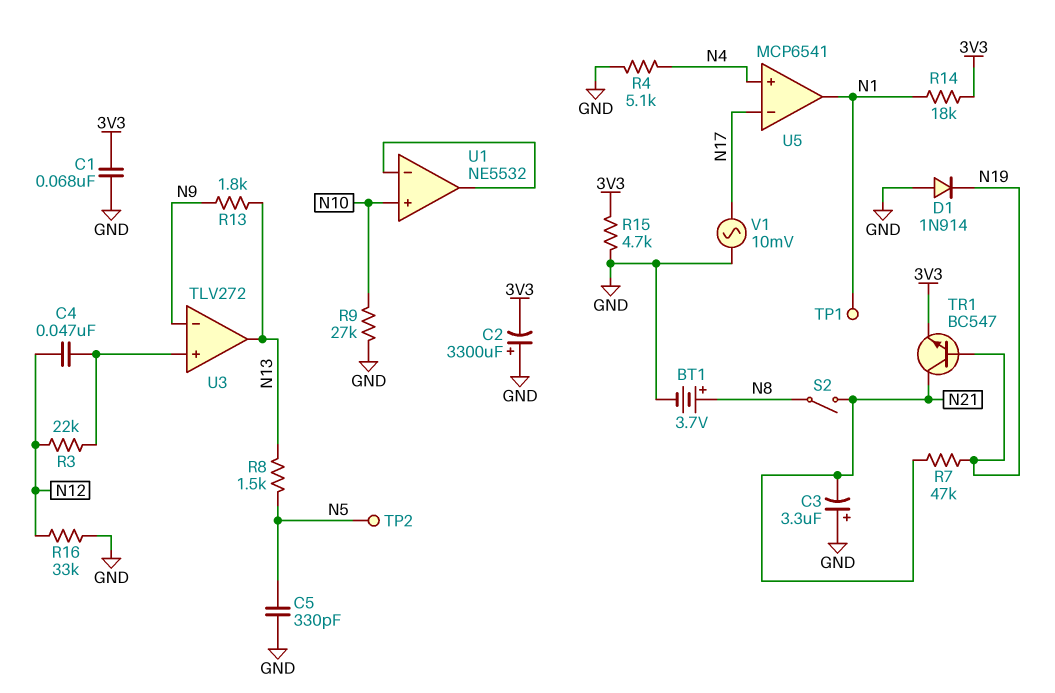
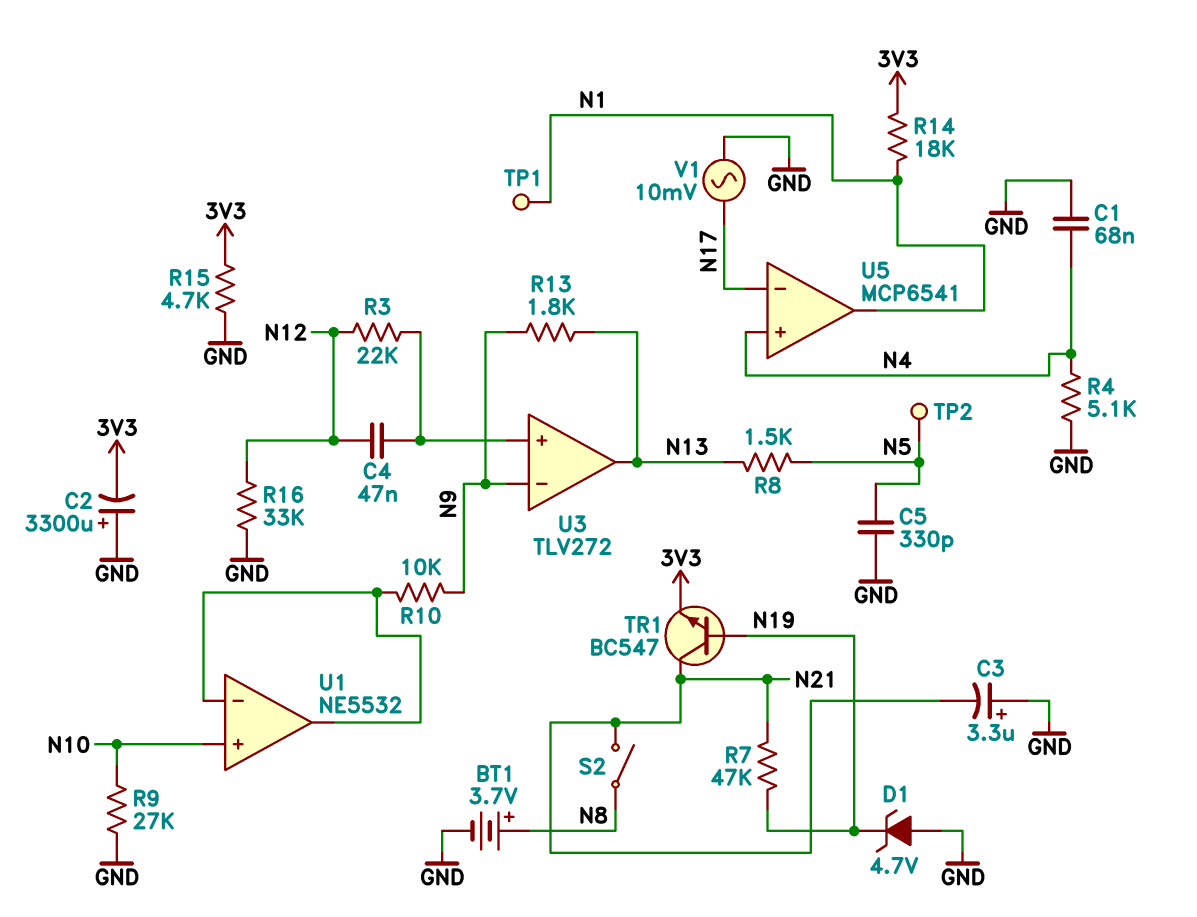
C1: 68nF (3V3, GND) -> 68nF (GND, N4)
D1: diode 1N914 (A GND, K N19) -> zener 4.7V (A GND, K N19)
R10: none -> 10k (N9, U1/in-)

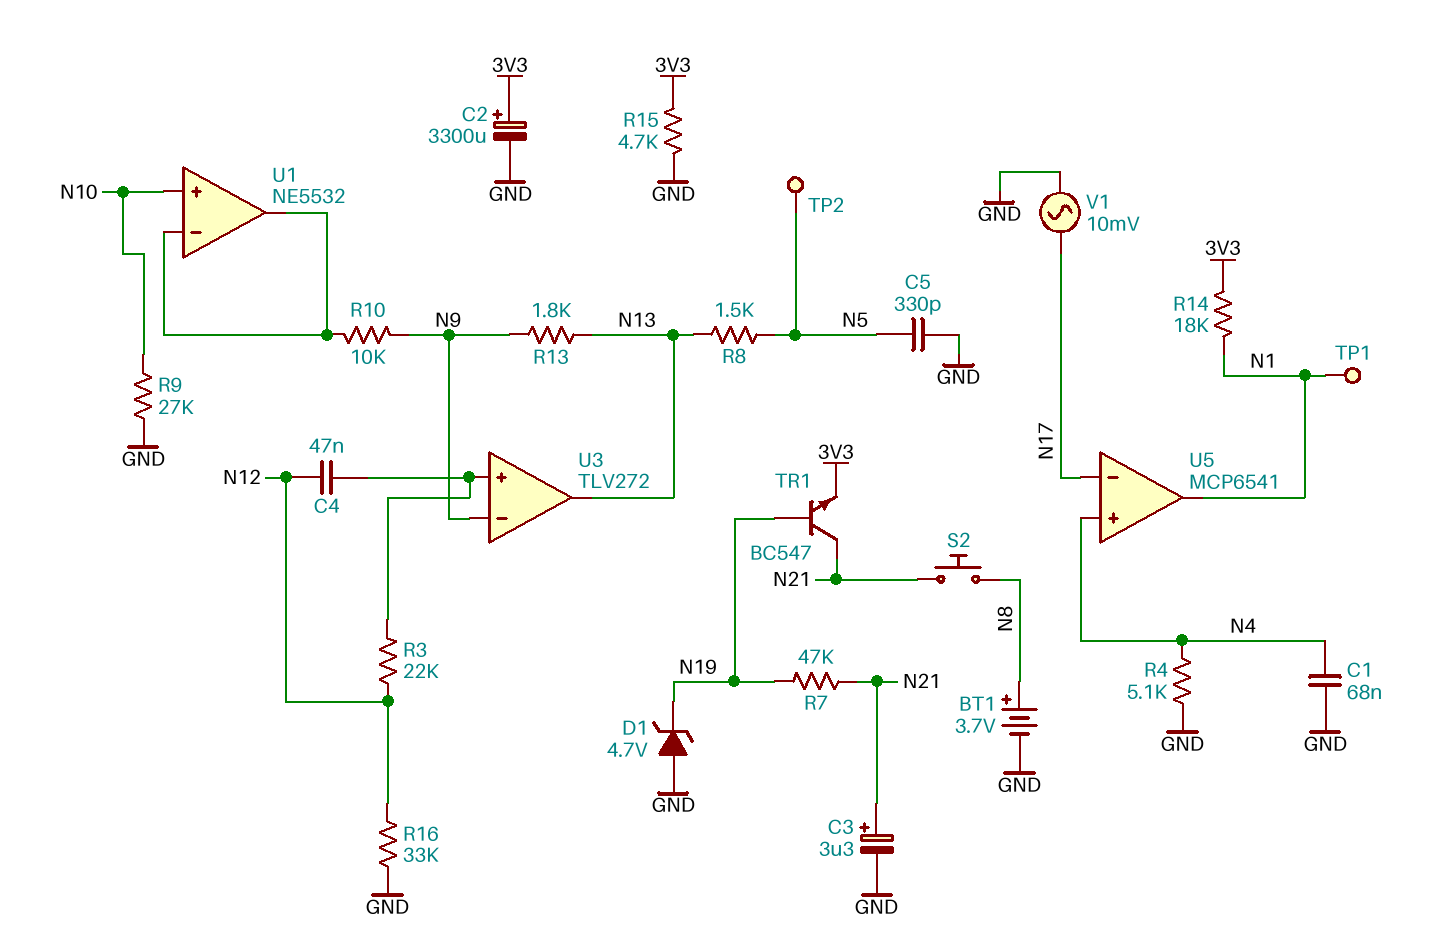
C2: 3300uF (plus GND, minus 3V3) -> 3300uF (plus 3V3, minus GND)
C3: 3.3uF (plus GND, minus N21) -> 3.3uF (plus N21, minus GND)
S2: switch (N8, N21) -> button (N8, N21)

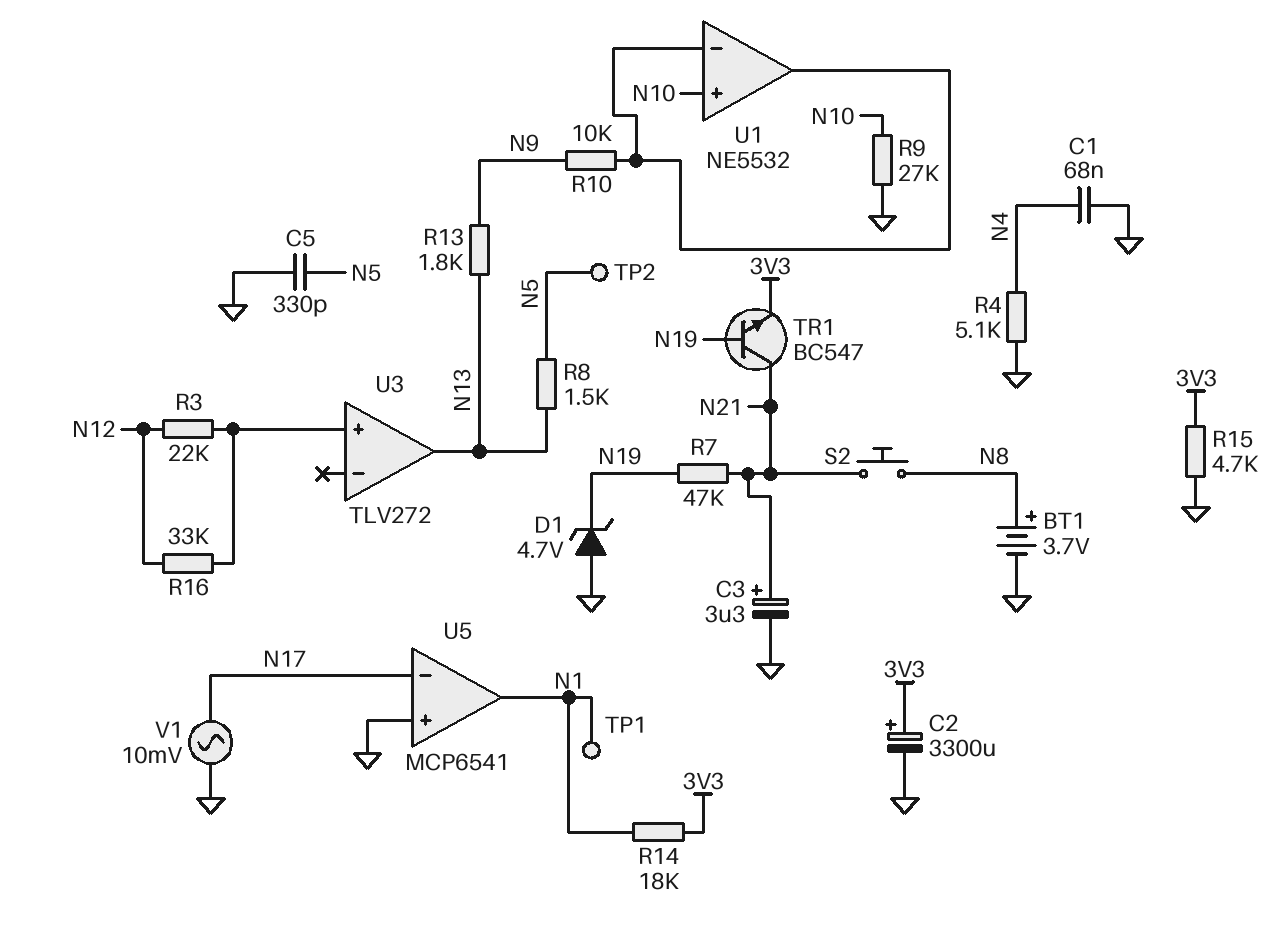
C4: 47nF (N12, U3/in+) -> none
R16: 33k (GND, N12) -> 33k (N12, U3/in+)
U3 pin in-: N9 -> none
U5 pin in+: N4 -> GND

